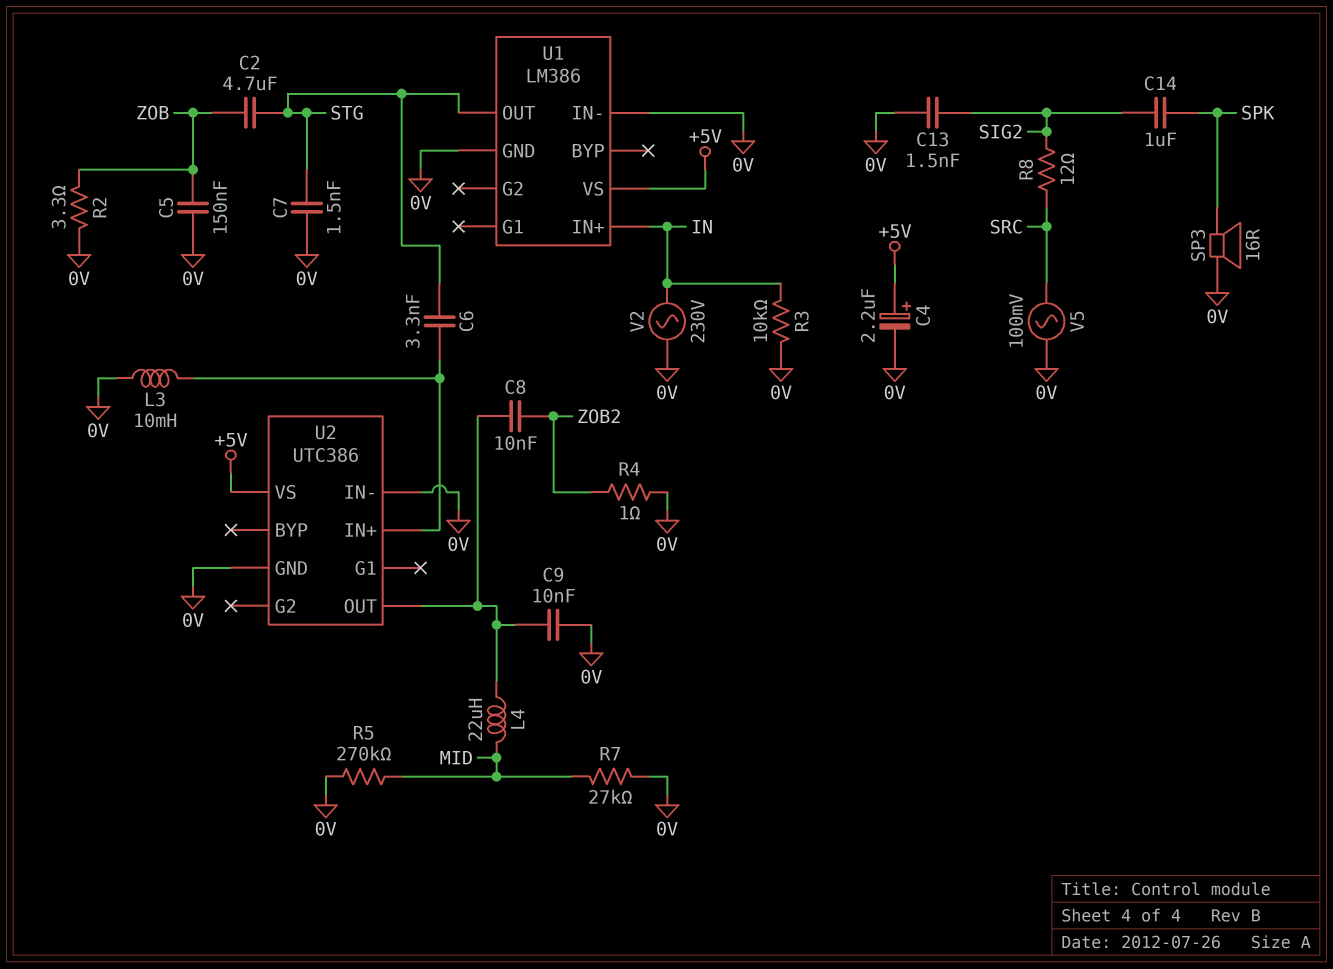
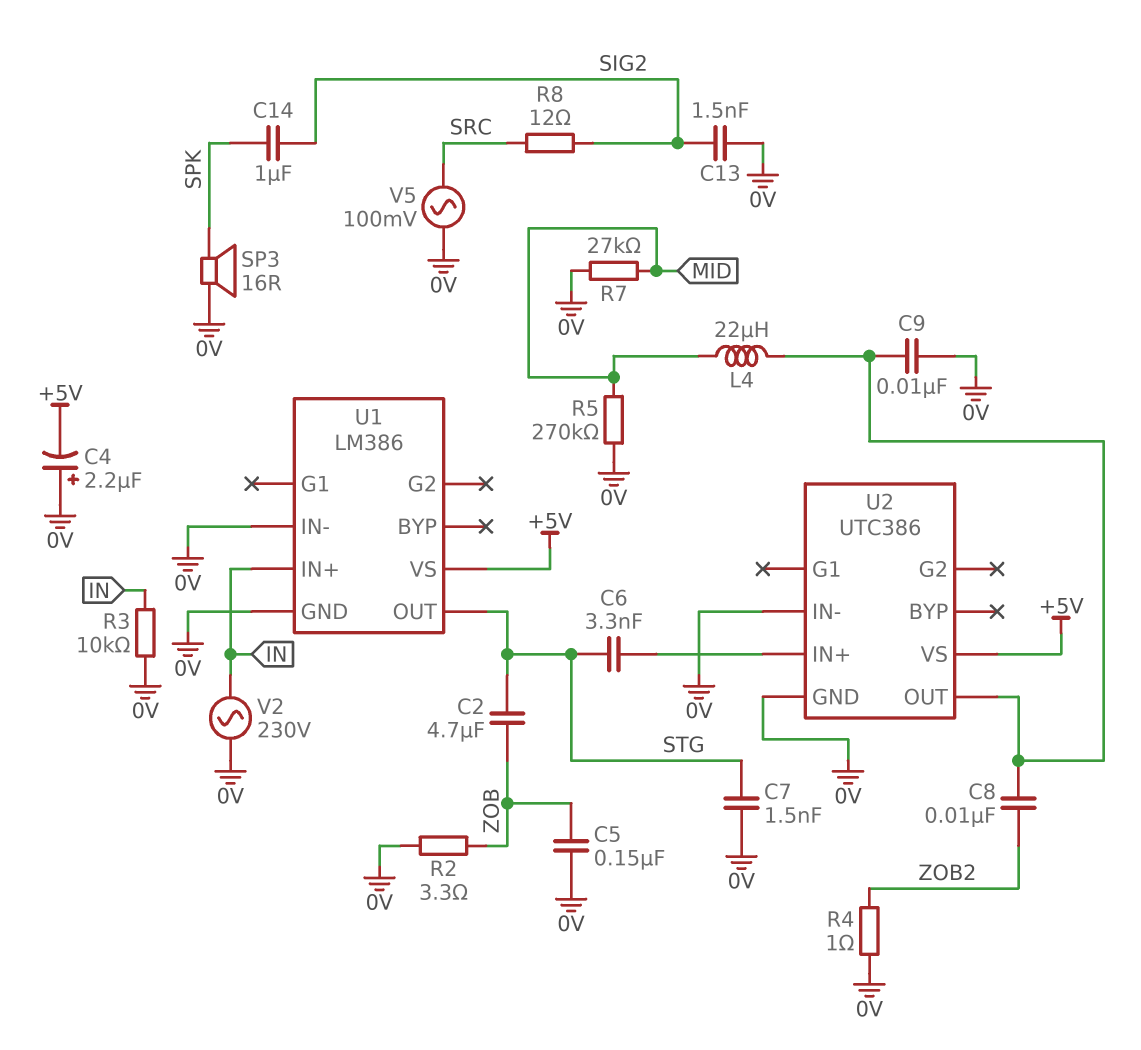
C4: 2.2uF (plus +5V, minus 0V) -> 2.2uF (plus 0V, minus +5V)
L3: 10mH (0V, U2/IN+) -> none

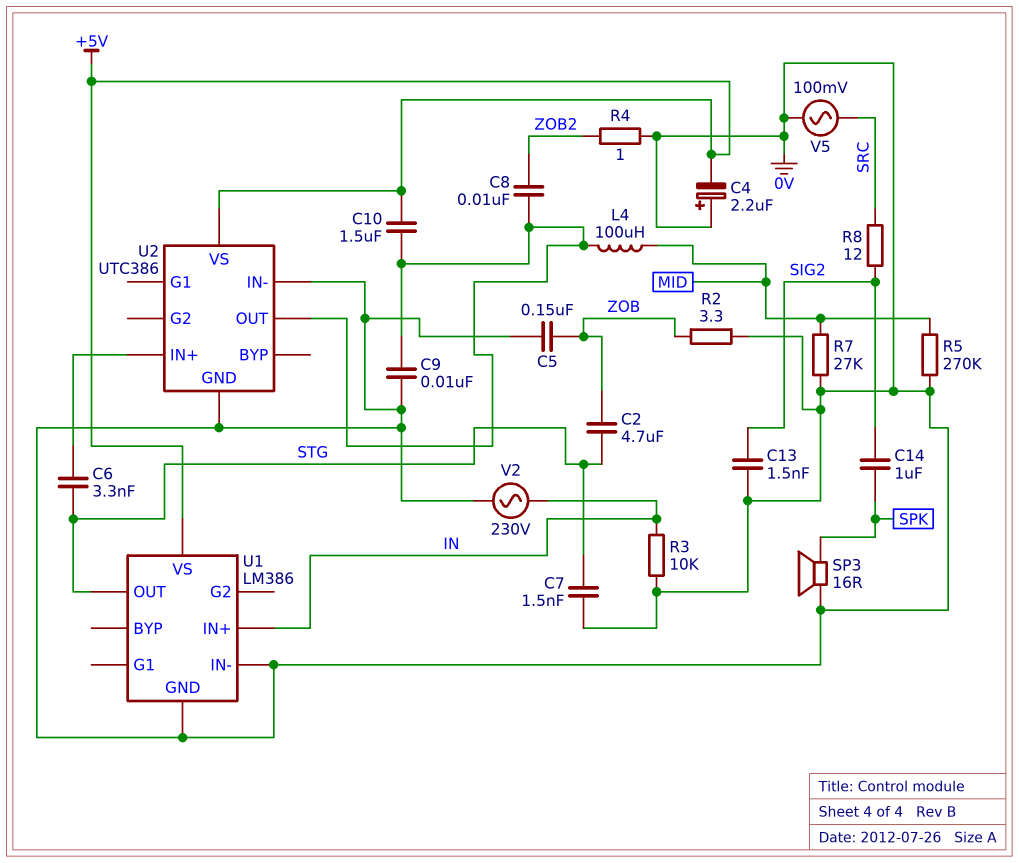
C10: none -> 1.5uF (+5V, U2/OUT)
L4: 22uH (MID, U2/OUT) -> 100uH (MID, U2/OUT)

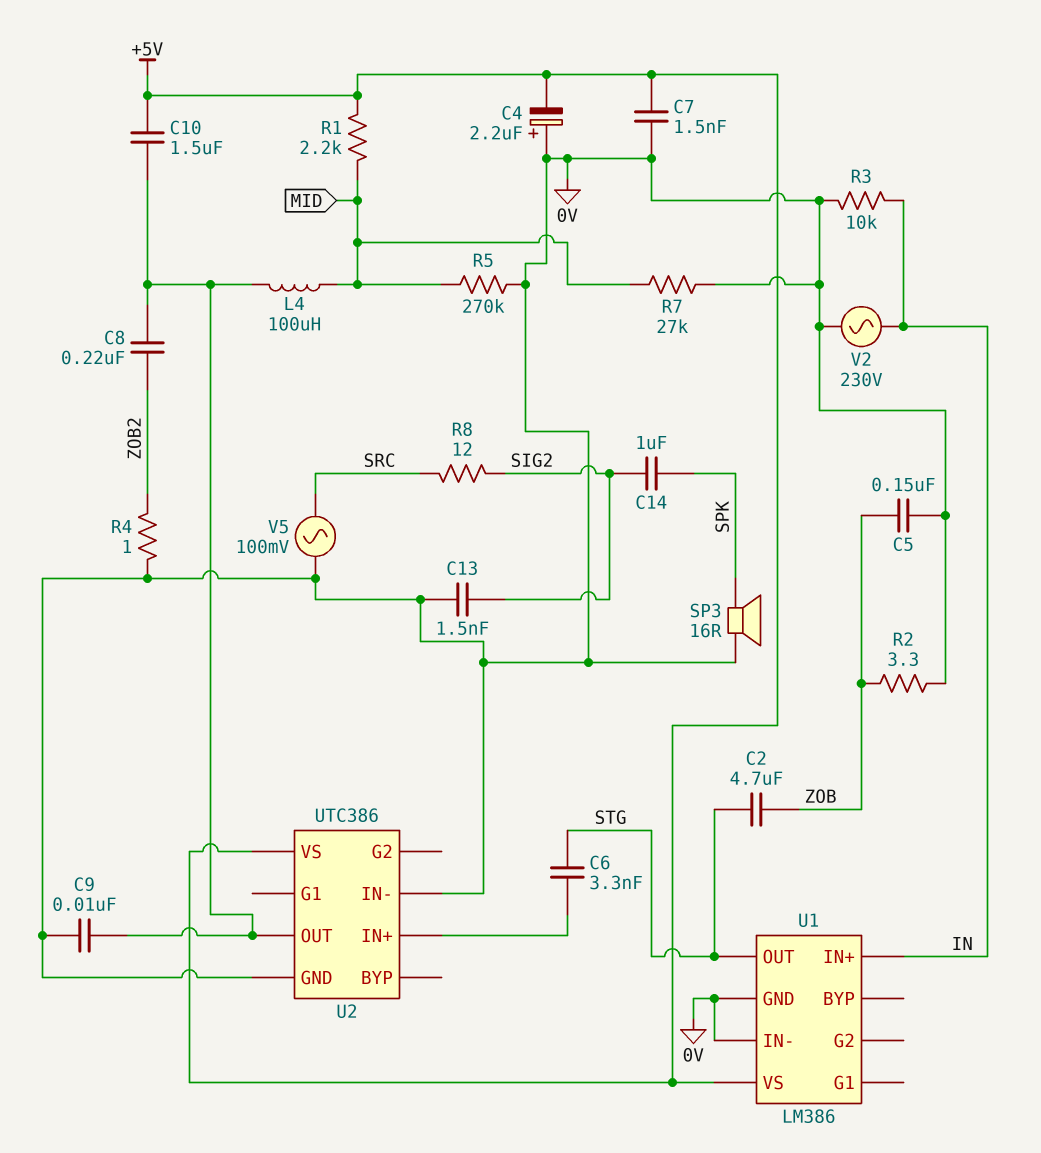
C7: 1.5nF (0V, STG) -> 1.5nF (+5V, 0V)
C8: 10nF (U2/OUT, ZOB2) -> 220nF (U2/OUT, ZOB2)
R1: none -> 2.2k (+5V, MID)

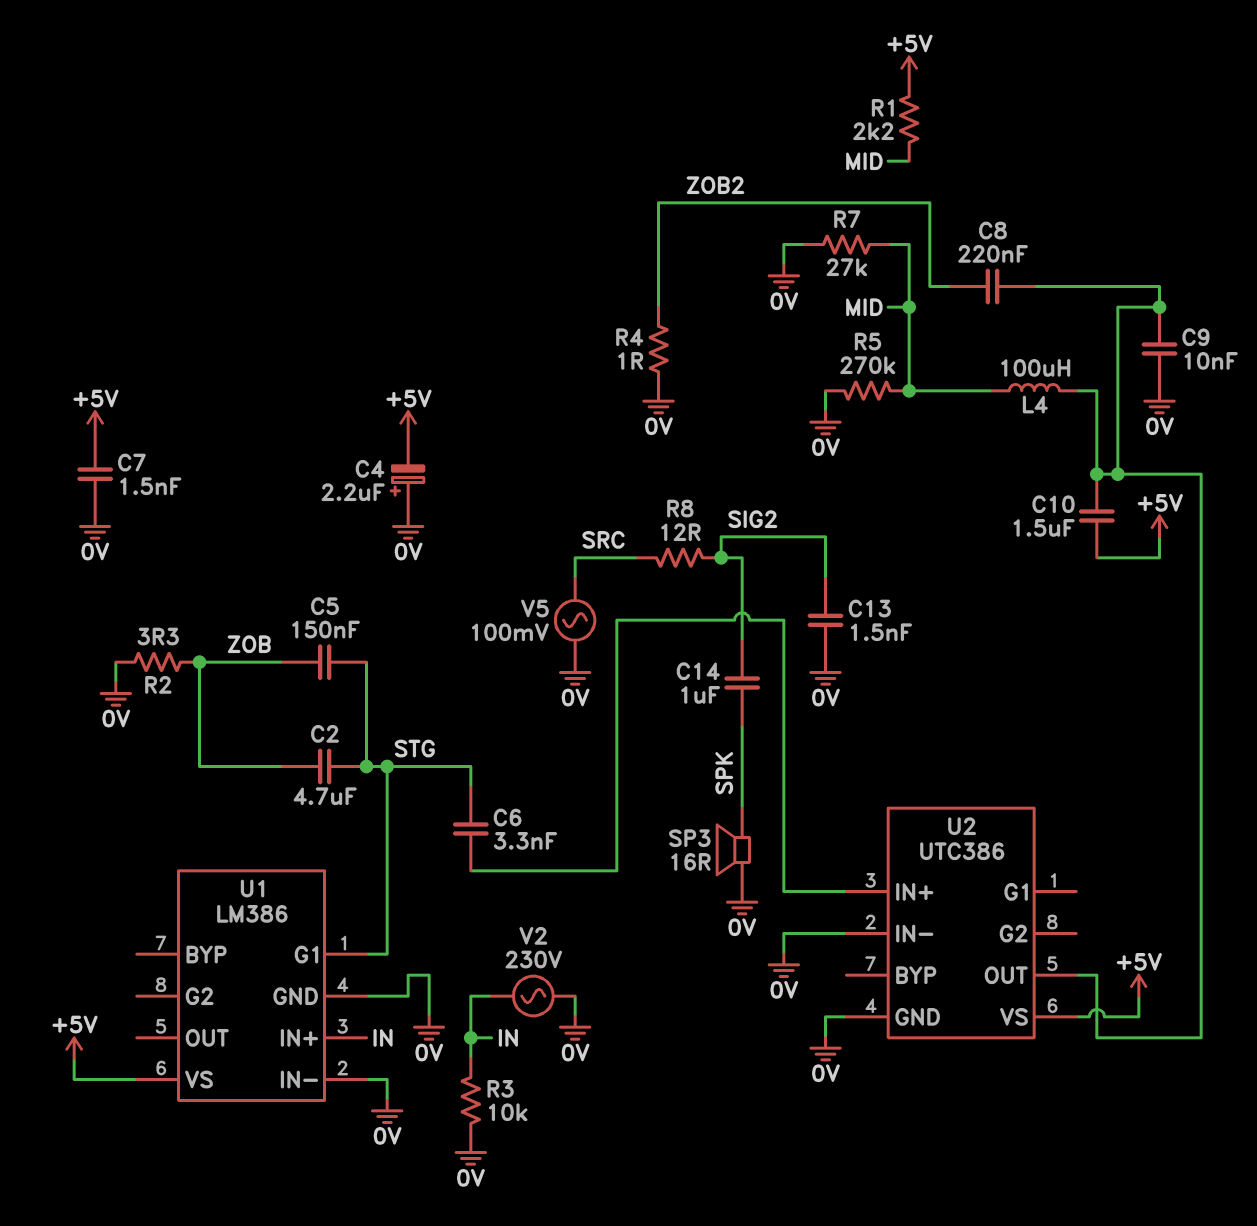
C5: 150nF (0V, ZOB) -> 150nF (STG, ZOB)
U1 pin G1: none -> STG
U1 pin OUT: STG -> none

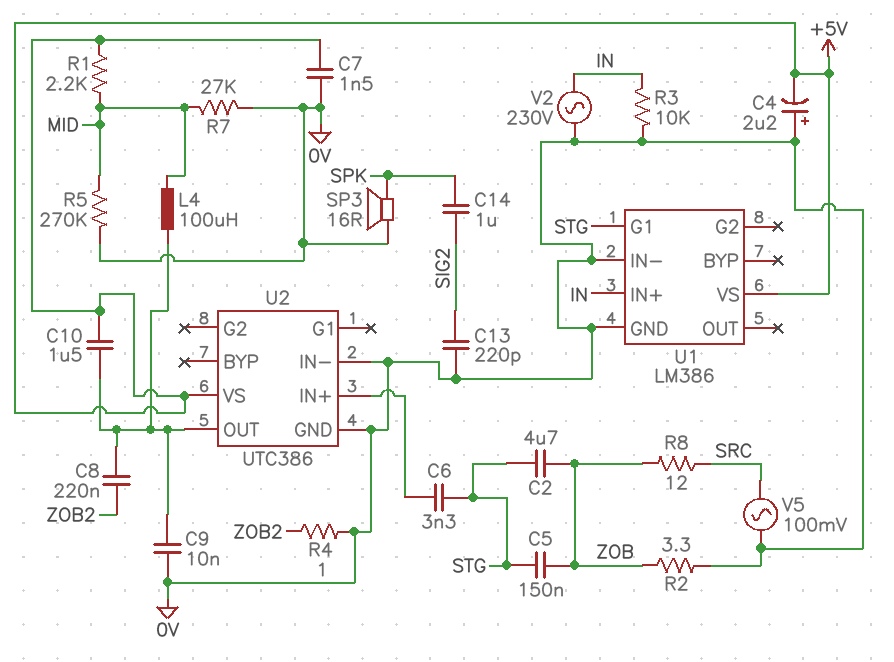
C13: 1.5nF (0V, SIG2) -> 220pF (0V, SIG2)
R8: 12 (SIG2, SRC) -> 12 (SRC, ZOB)

